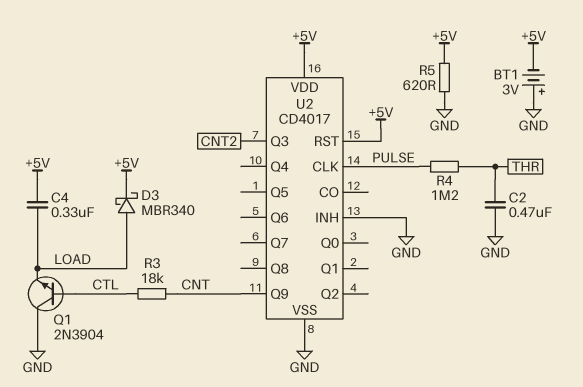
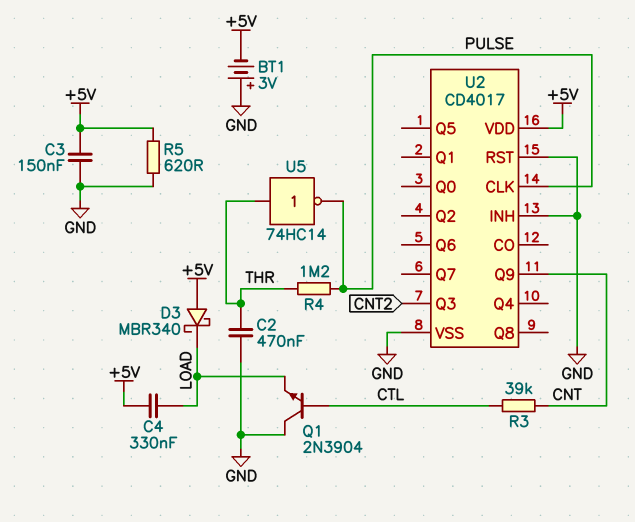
C3: none -> 150nF (+5V, GND)
D3: schottky MBR340 (A LOAD, K +5V) -> schottky MBR340 (A +5V, K LOAD)
R3: 18k (CNT, CTL) -> 39k (CNT, CTL)
U2 pin RST: +5V -> GND
U5: none -> NOT 74HC14 (in THR, out PULSE)

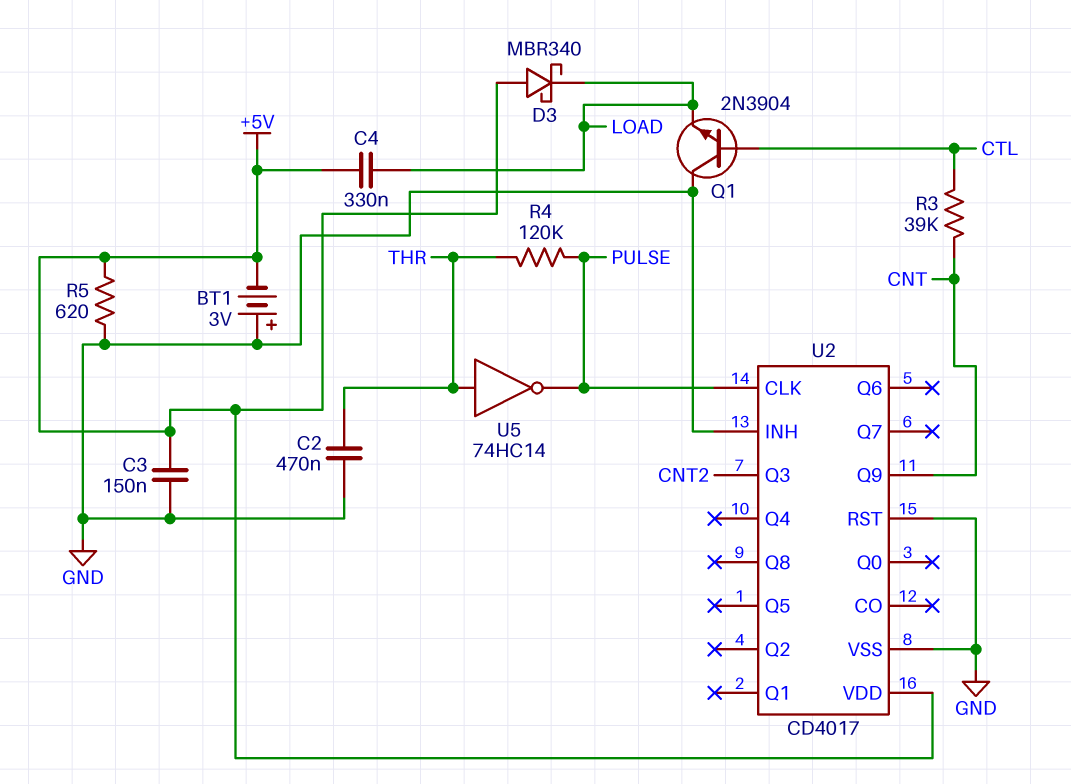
R4: 1.2M (PULSE, THR) -> 120k (PULSE, THR)

